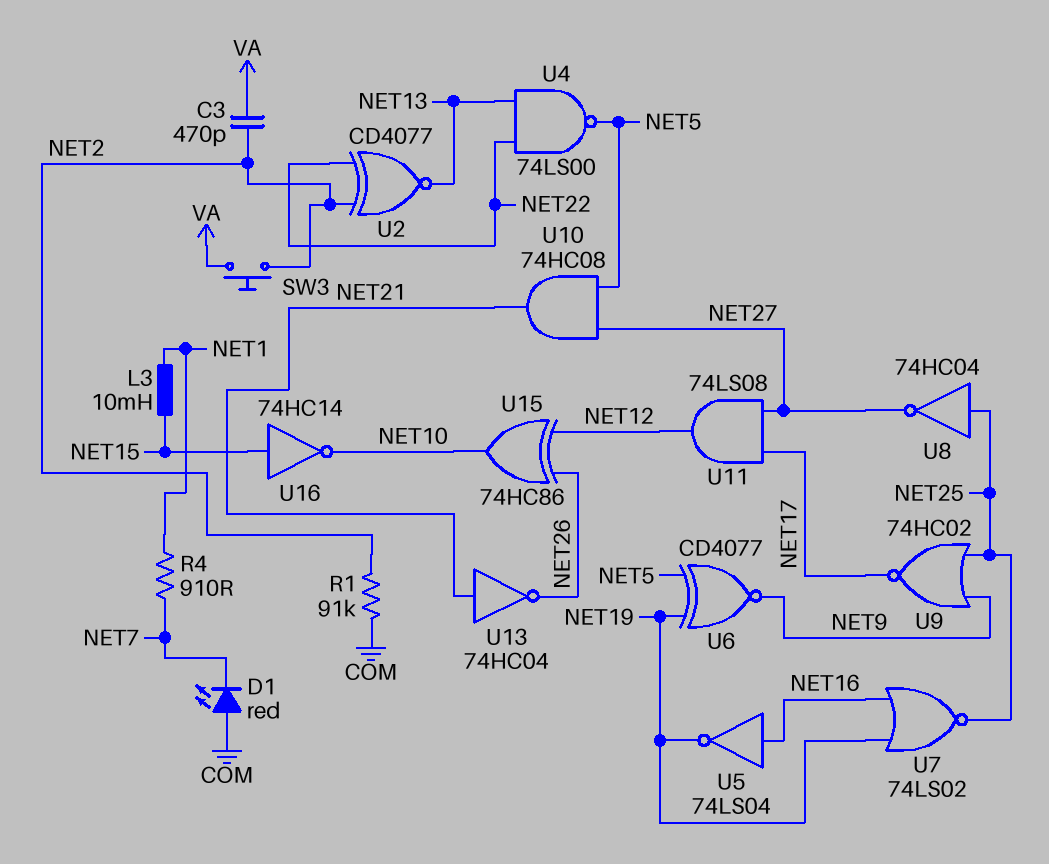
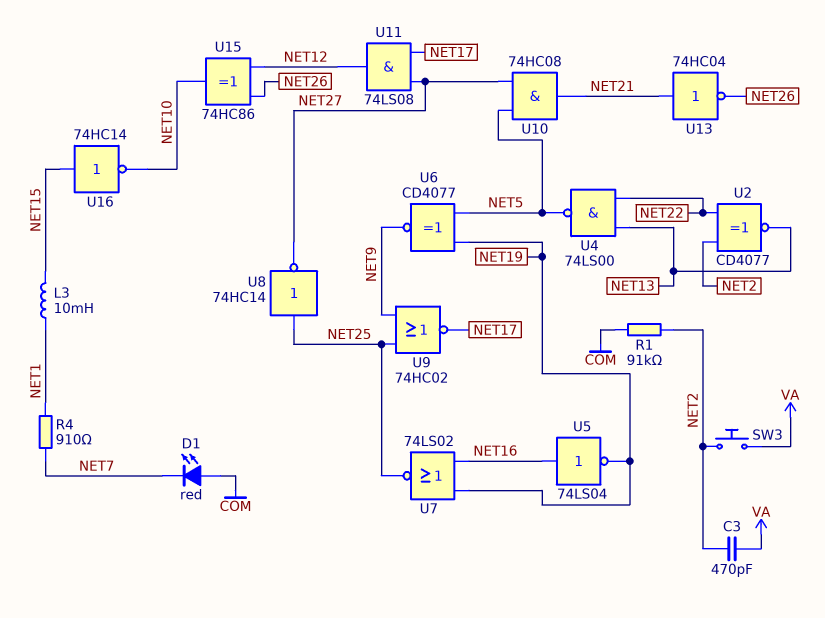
U8: NOT 74HC04 (in NET25, out NET27) -> NOT 74HC14 (in NET25, out NET27)

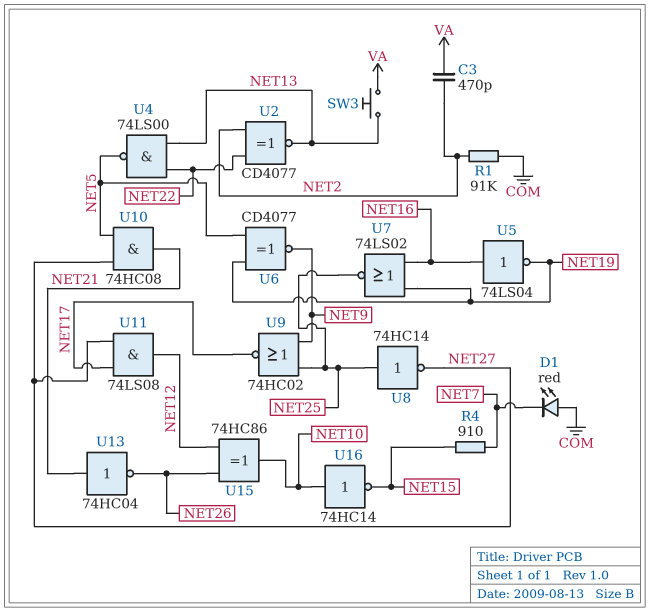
L3: 10mH (NET1, NET15) -> none
R4: 910 (NET1, NET7) -> 910 (NET7, NET15)
SW3: button (NET2, VA) -> button (NET13, VA)
U16: NOT 74HC14 (in NET15, out NET10) -> NOT 74HC14 (in NET10, out NET15)

